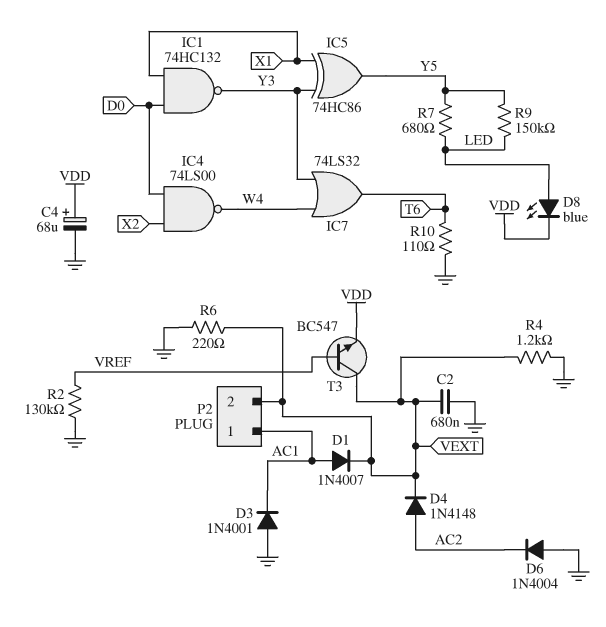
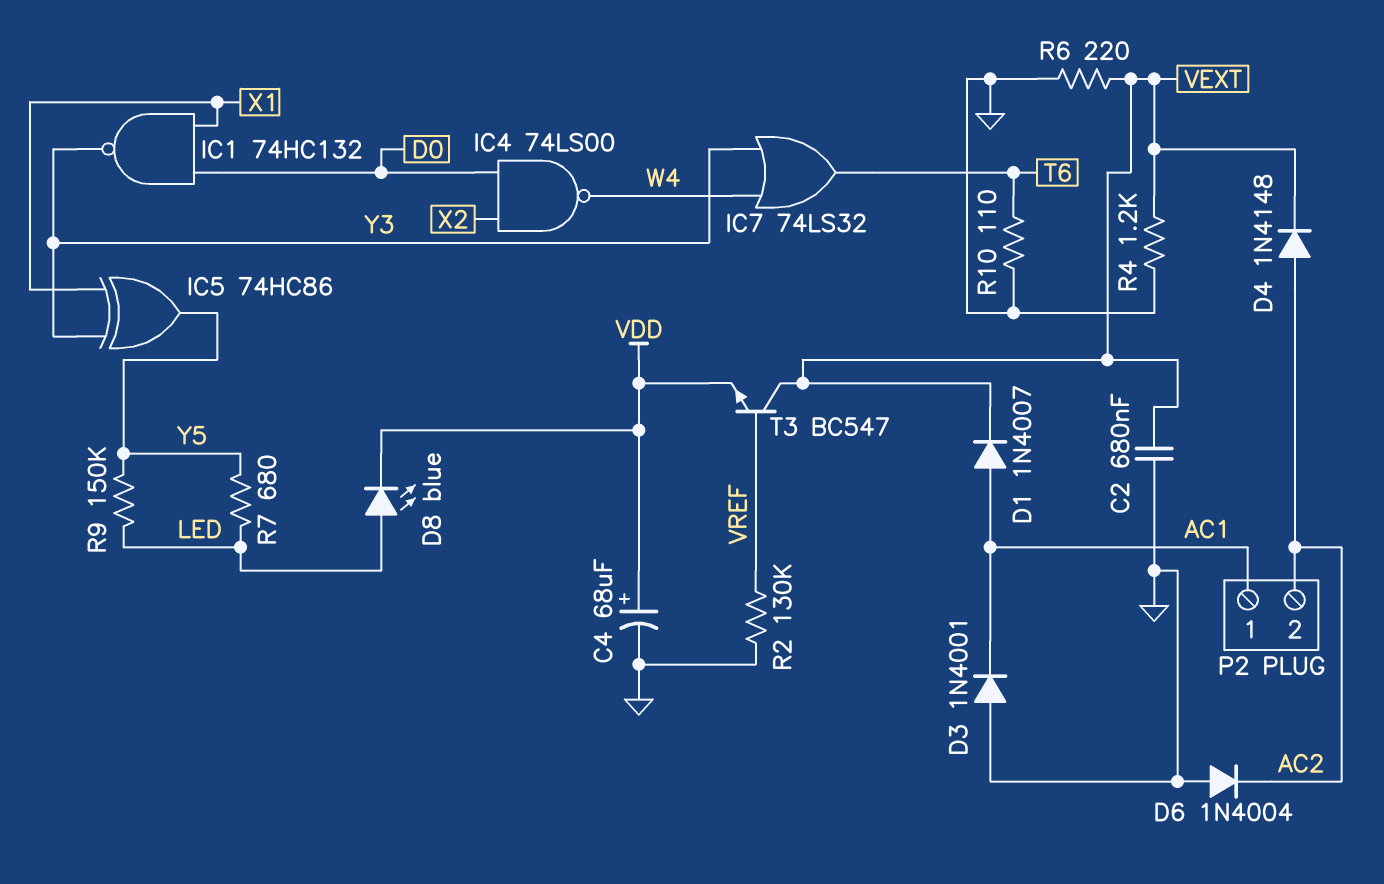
P2 pin 2: VEXT -> AC2

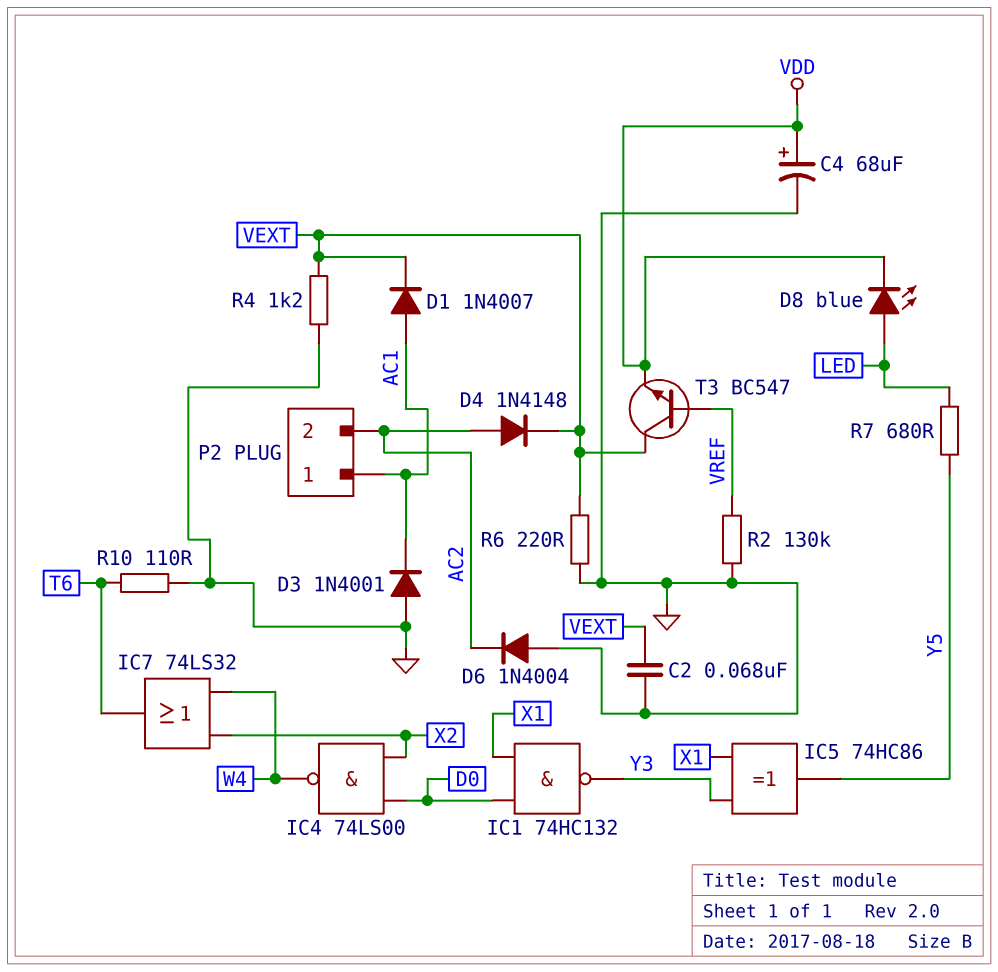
C2: 680nF (GND, VEXT) -> 68nF (GND, VEXT)
IC7: OR 74LS32 (in W4, in Y3, out T6) -> OR 74LS32 (in W4, in X2, out T6)
R9: 150k (LED, Y5) -> none

